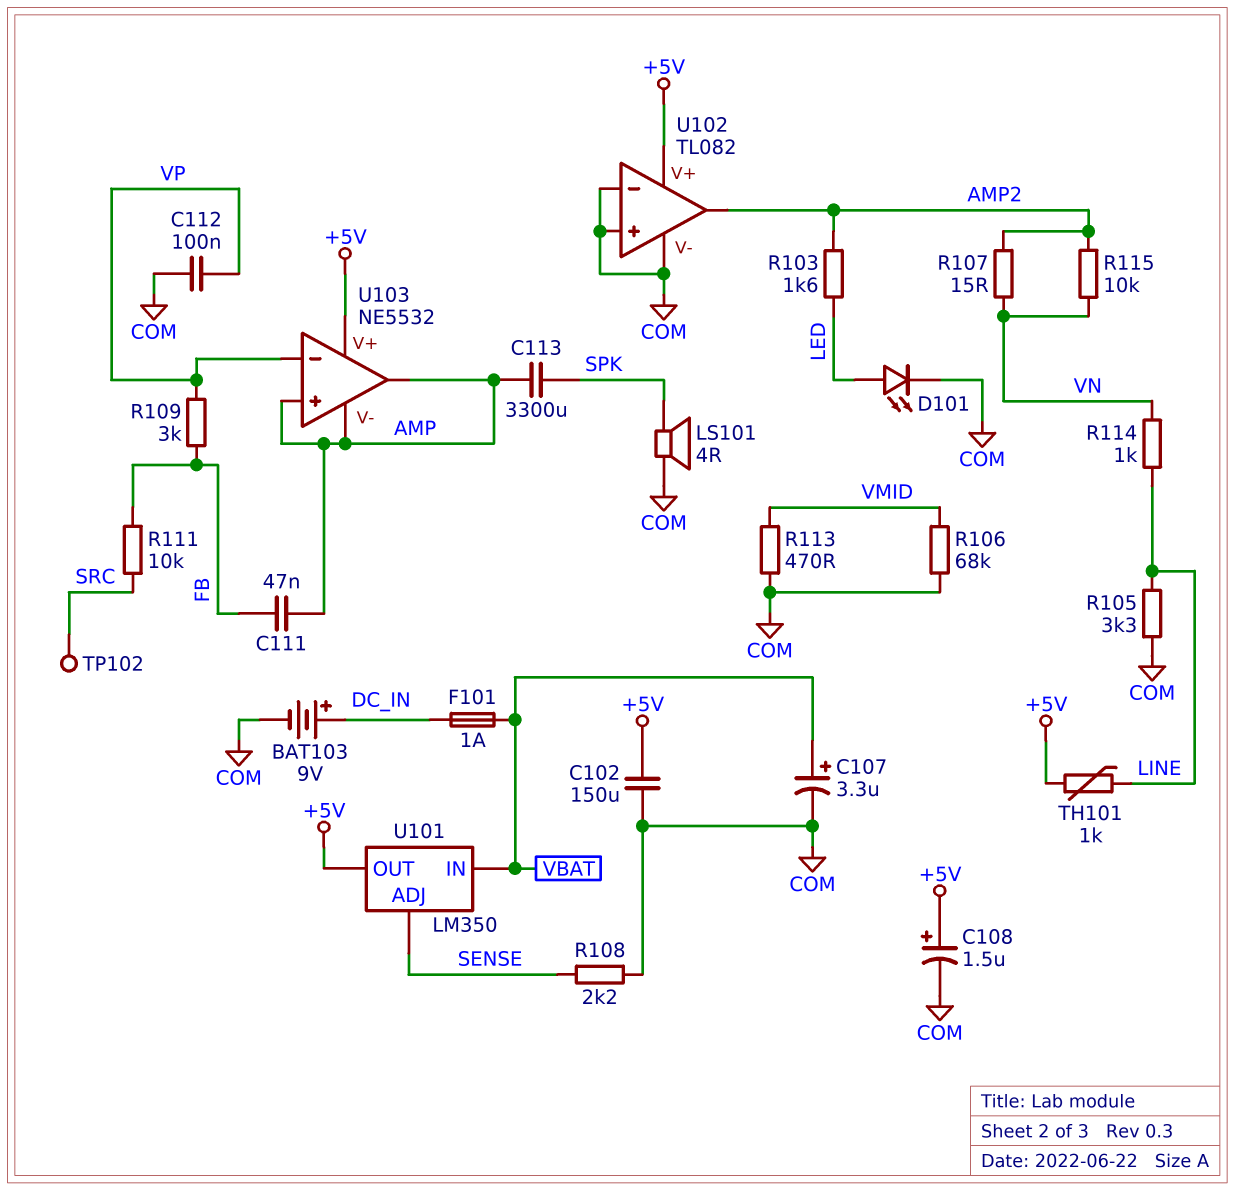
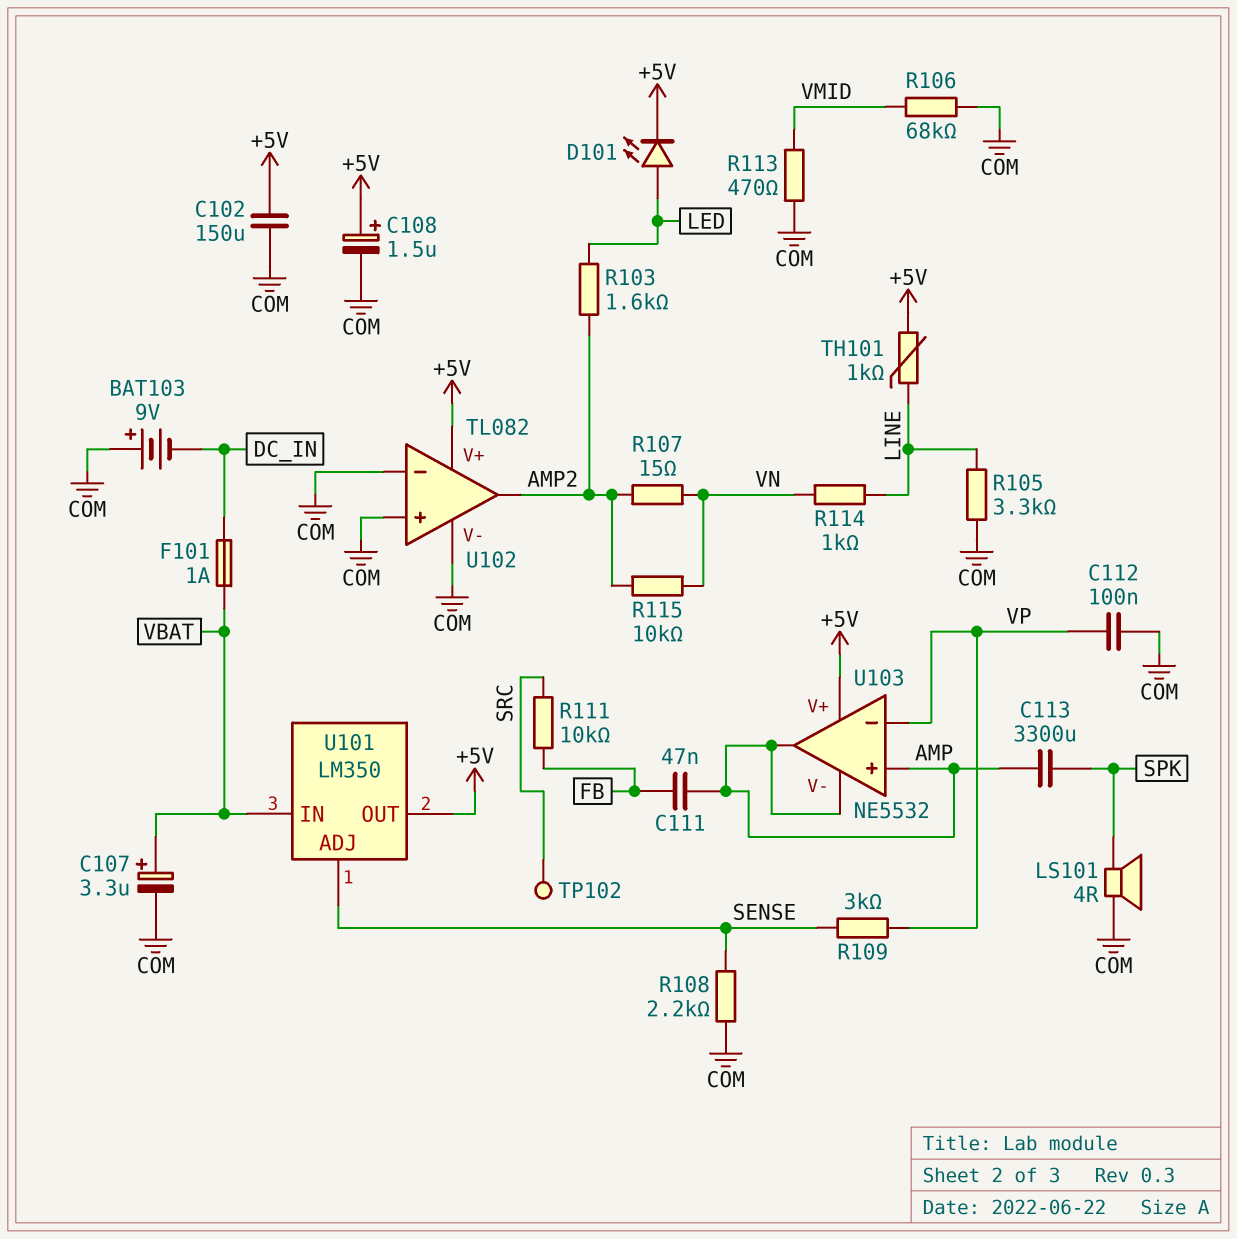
BAT103: 9V (plus DC_IN, minus COM) -> 9V (plus COM, minus DC_IN)
D101: LED (A LED, K COM) -> LED (A LED, K +5V)
R109: 3k (FB, VP) -> 3k (SENSE, VP)

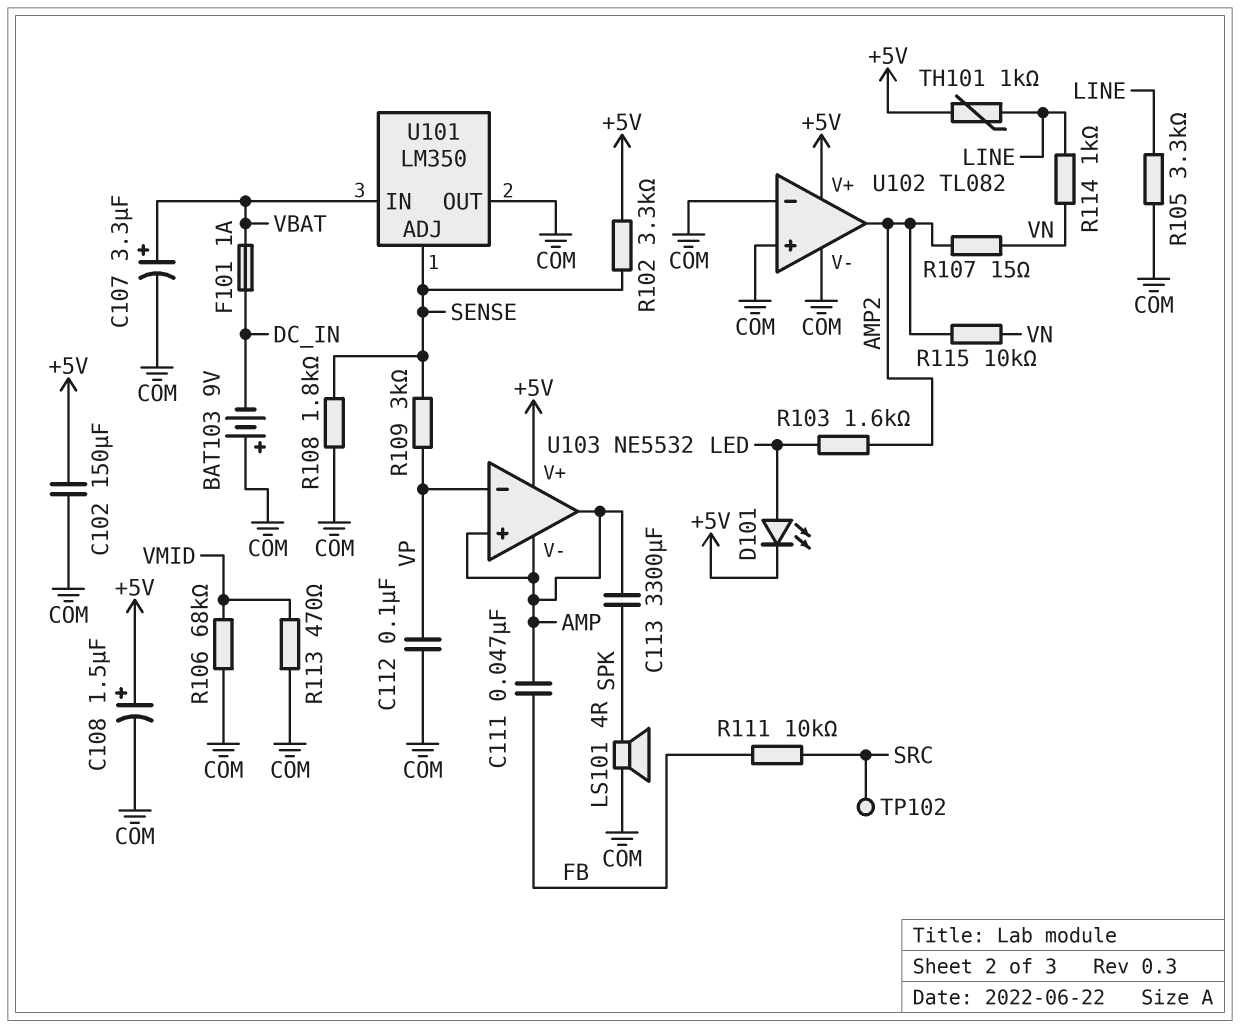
R102: none -> 3.3k (+5V, SENSE)
R108: 2.2k (COM, SENSE) -> 1.8k (COM, SENSE)
U101 pin OUT: +5V -> COM

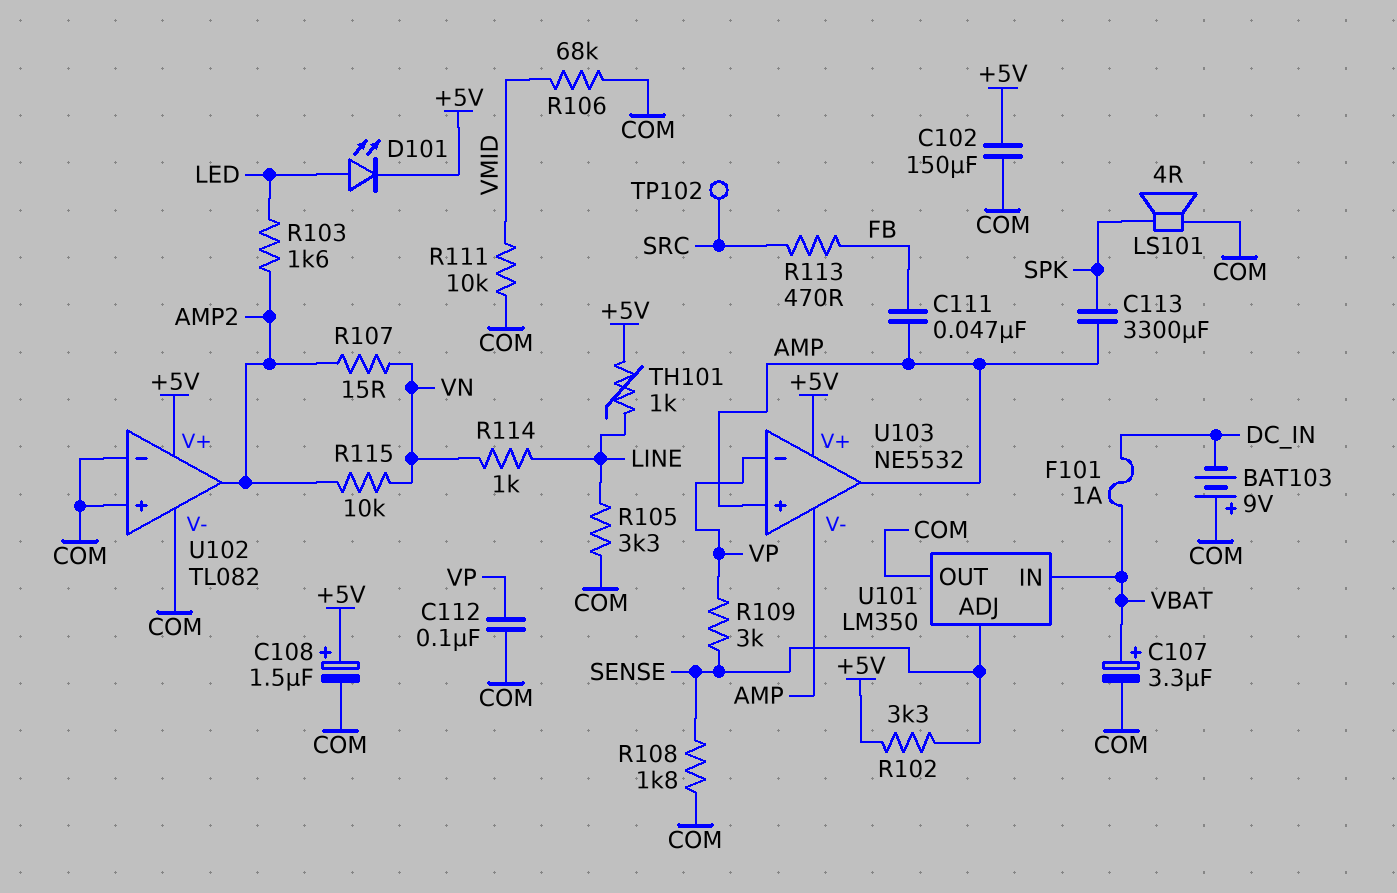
R111: 10k (FB, SRC) -> 10k (COM, VMID)
R113: 470 (COM, VMID) -> 470 (FB, SRC)

